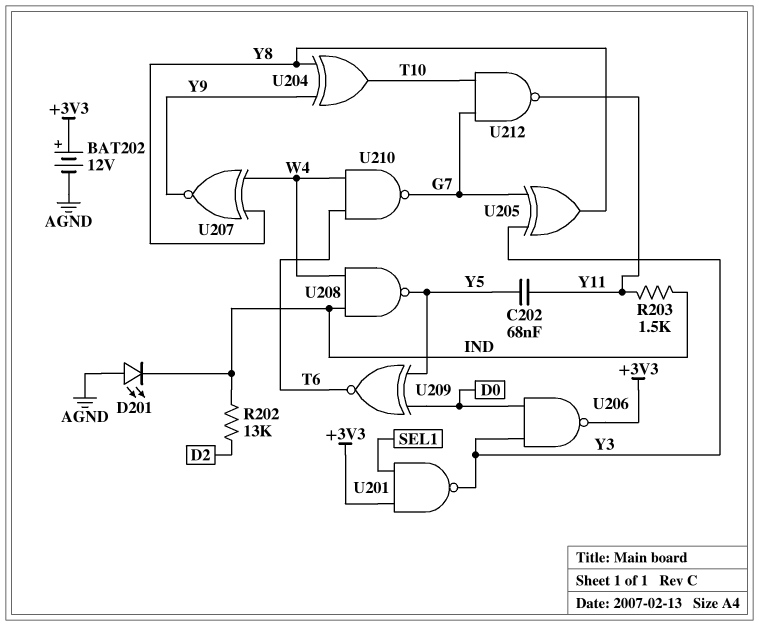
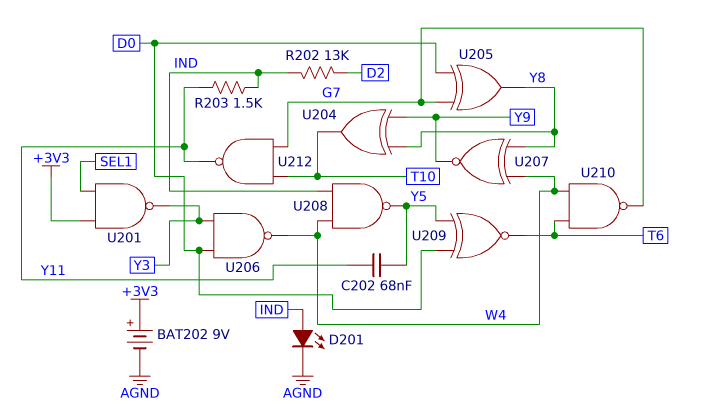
BAT202: 12V (plus +3V3, minus AGND) -> 9V (plus +3V3, minus AGND)
D201: LED (A AGND, K IND) -> LED (A IND, K AGND)
U205: XOR (in G7, in Y3, out Y8) -> XOR (in D0, in G7, out Y8)
U206: NAND (in D0, in Y3, out +3V3) -> NAND (in D0, in Y3, out W4)

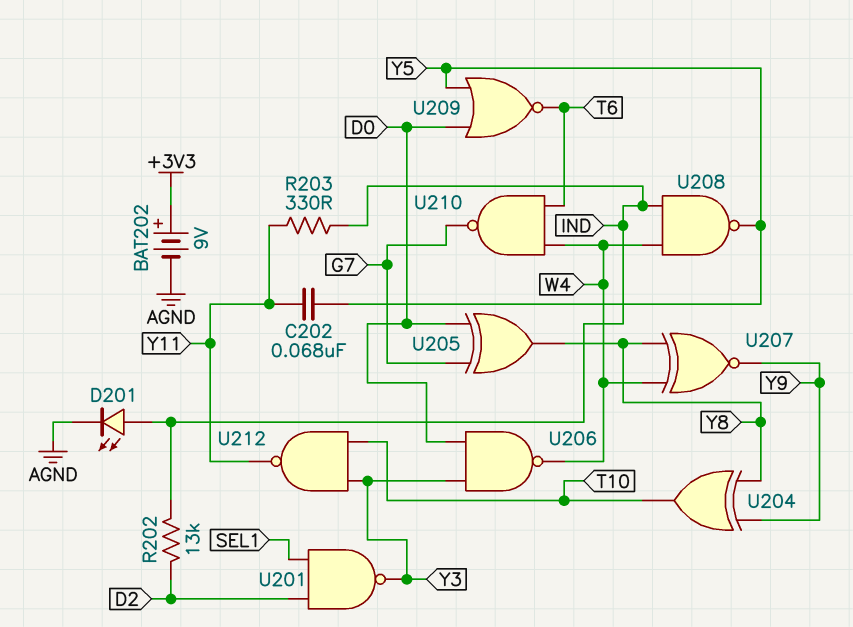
R203: 1.5k (IND, Y11) -> 330 (IND, Y11)
U201: NAND (in +3V3, in SEL1, out Y3) -> NAND (in D2, in SEL1, out Y3)
U209: XNOR (in D0, in Y5, out T6) -> NOR (in D0, in Y5, out T6)
U212: NAND (in G7, in T10, out Y11) -> NAND (in T10, in Y3, out Y11)

